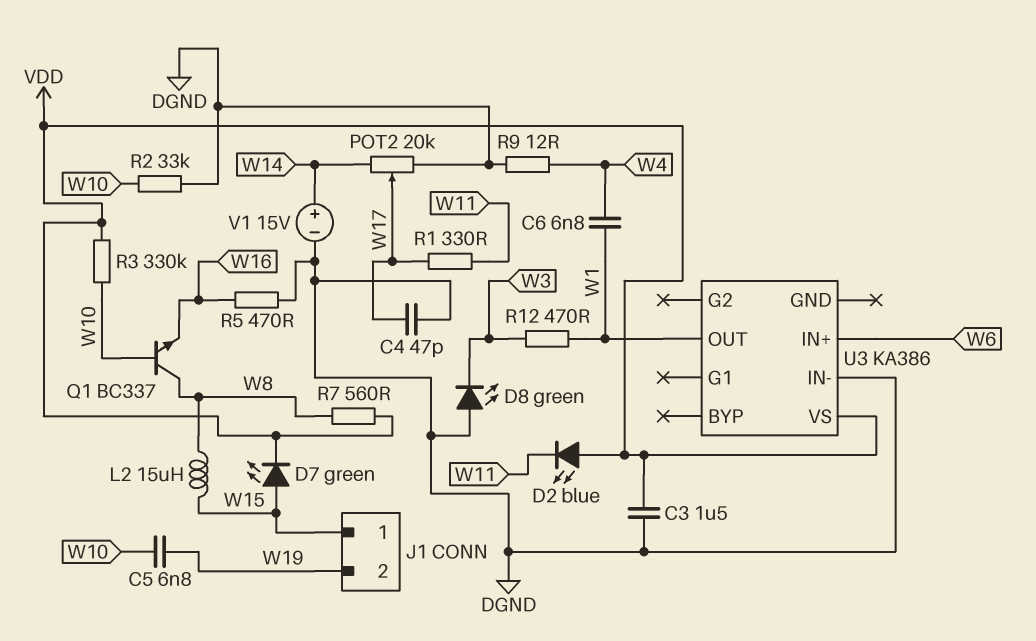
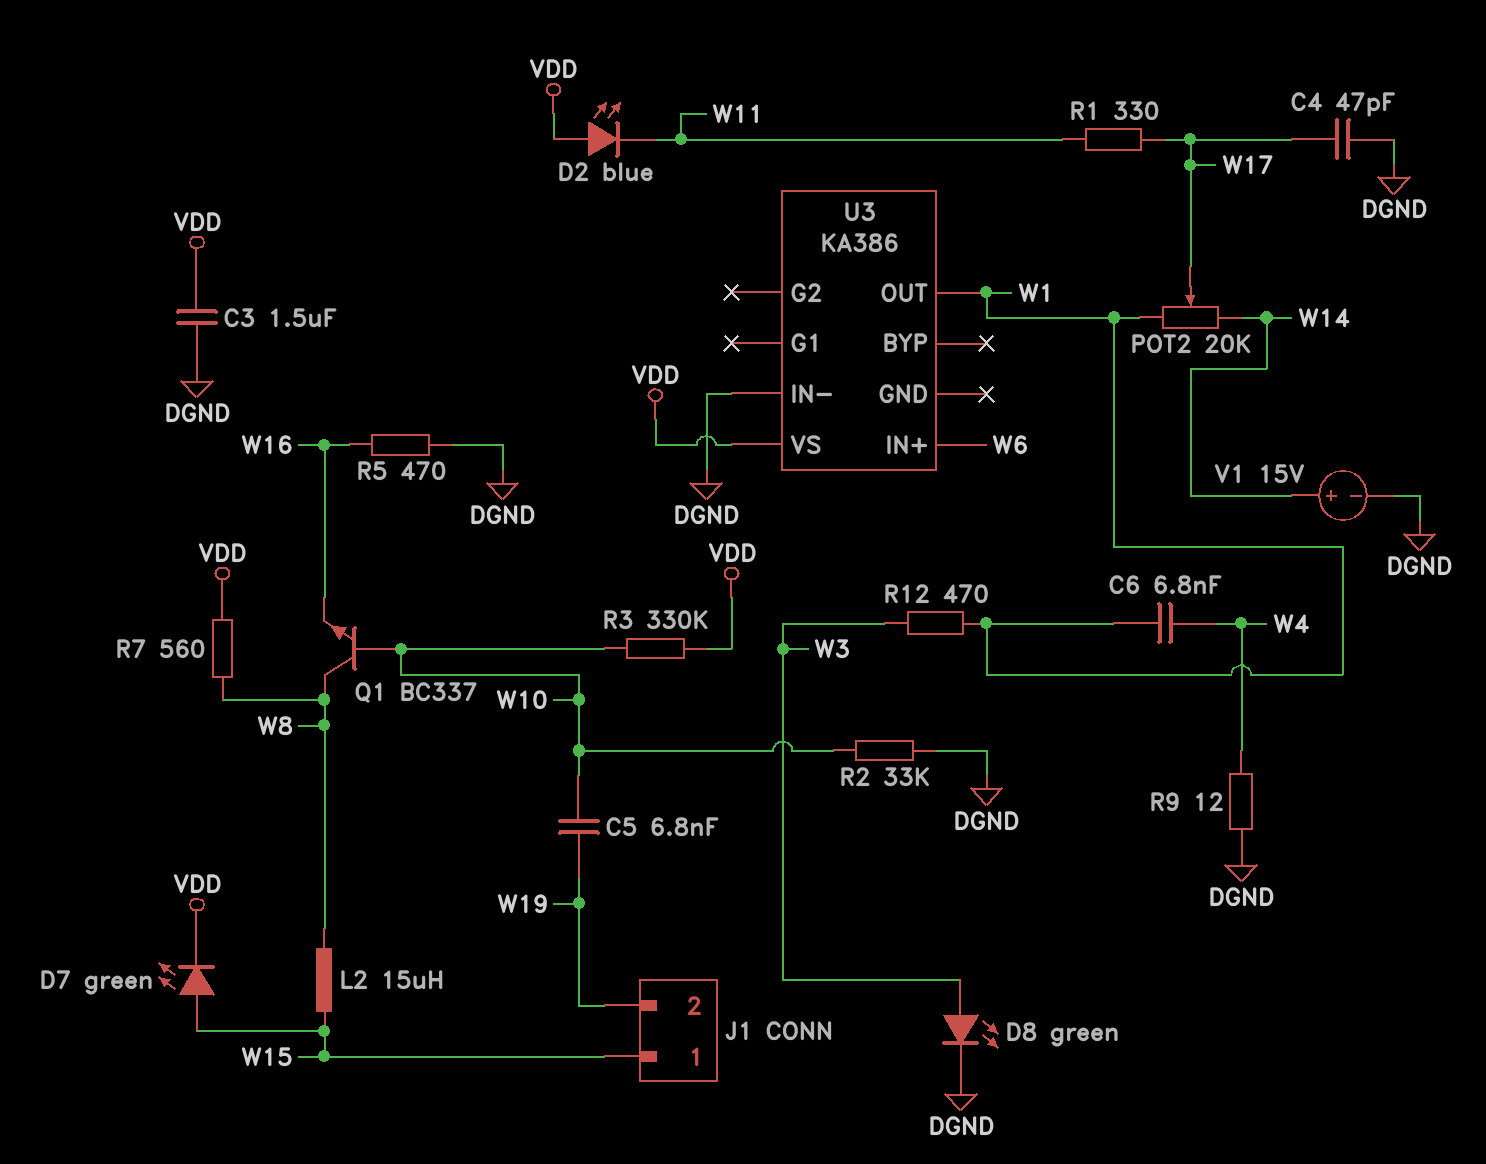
D8: LED green (A DGND, K W3) -> LED green (A W3, K DGND)
POT2: 20k (DGND, W14, wiper W17) -> 20k (W1, W14, wiper W17)

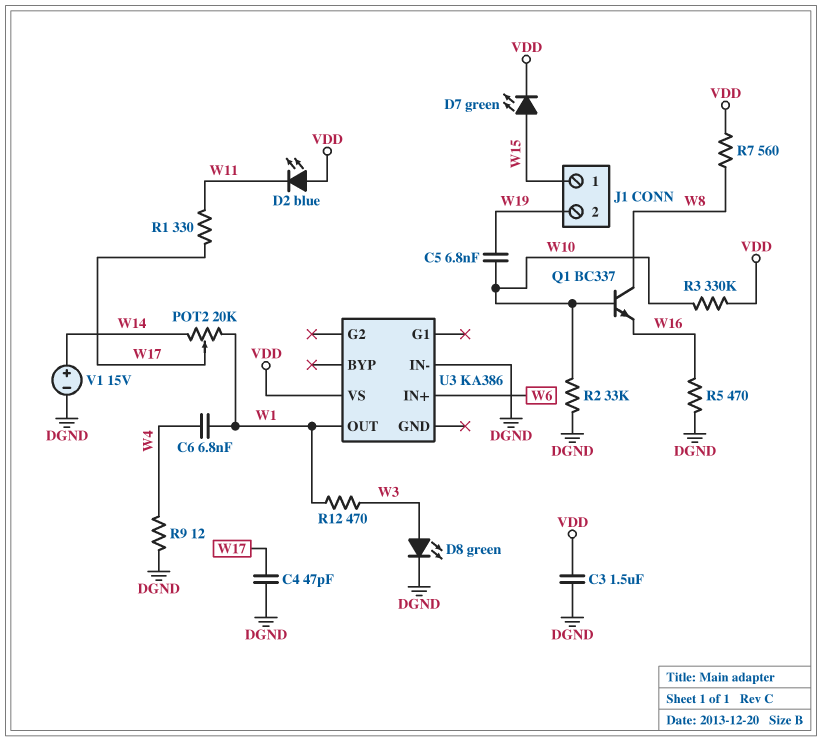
L2: 15uH (W8, W15) -> none

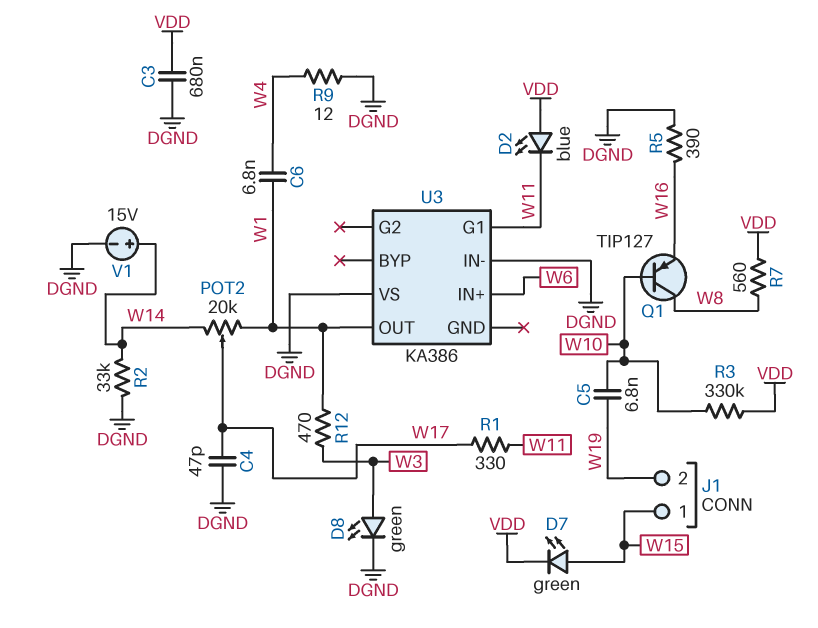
C3: 1.5uF (DGND, VDD) -> 680nF (DGND, VDD)
Q1: NPN BC337 (B W10, C W8, E W16) -> PNP TIP127 (B W10, C W8, E W16)
R2: 33k (DGND, W10) -> 33k (DGND, W14)
R5: 470 (DGND, W16) -> 390 (DGND, W16)
U3 pin G1: none -> W11
U3 pin VS: VDD -> DGND

